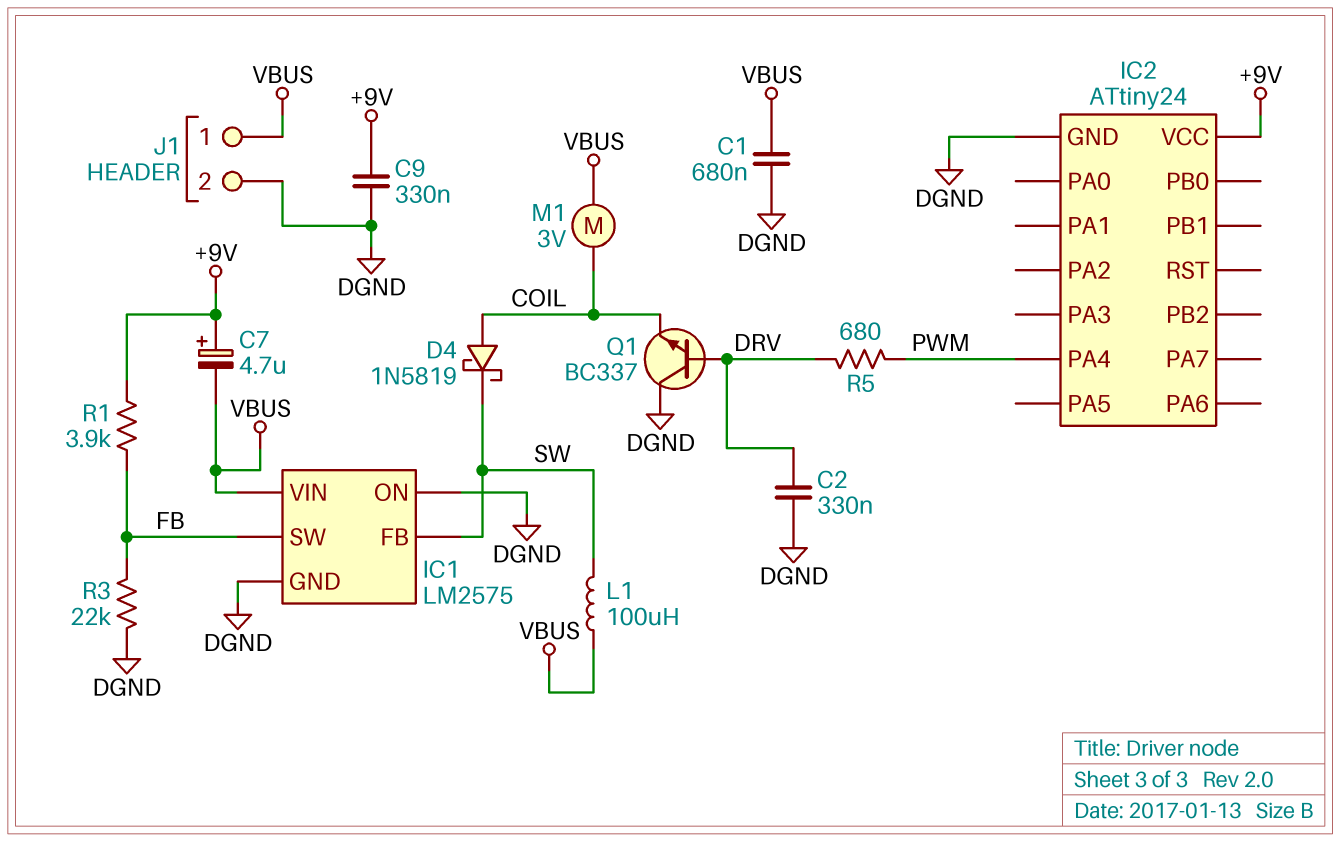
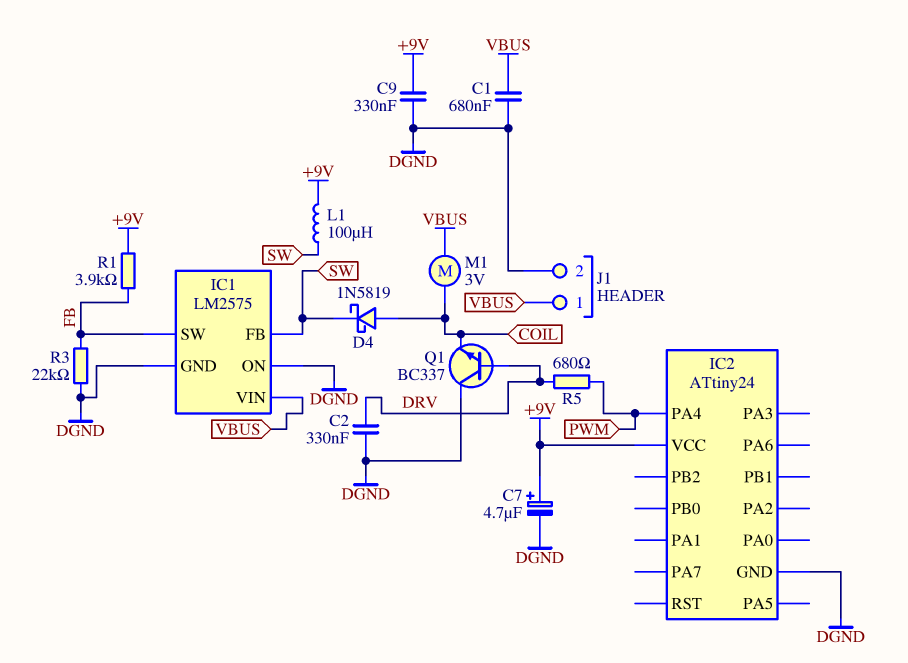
C7: 4.7uF (plus +9V, minus VBUS) -> 4.7uF (plus +9V, minus DGND)
L1: 100uH (SW, VBUS) -> 100uH (+9V, SW)

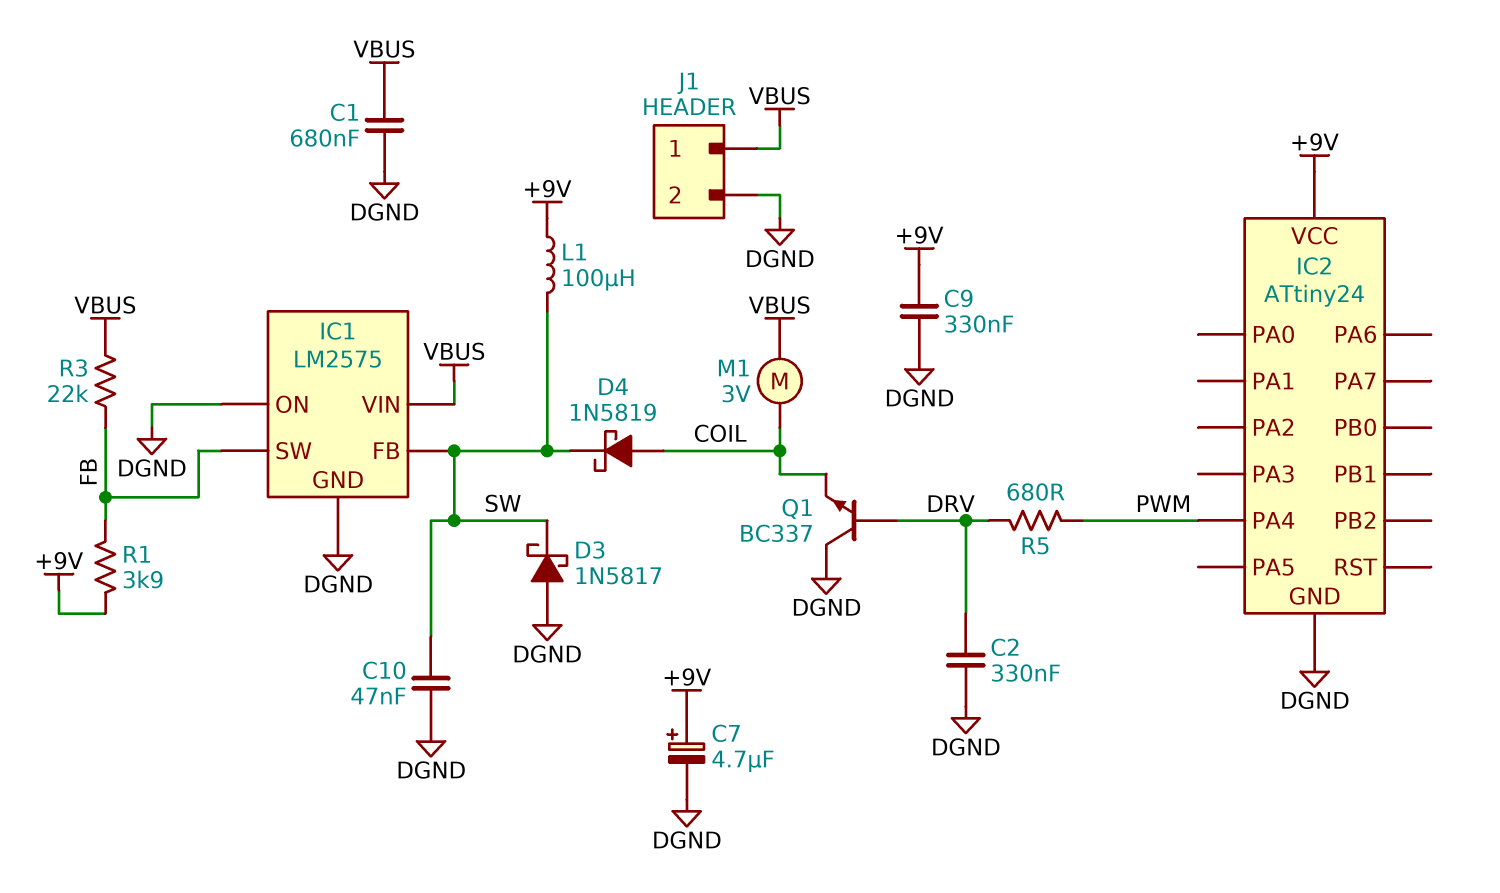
C10: none -> 47nF (DGND, SW)
D3: none -> schottky 1N5817 (A DGND, K SW)
R3: 22k (DGND, FB) -> 22k (FB, VBUS)

